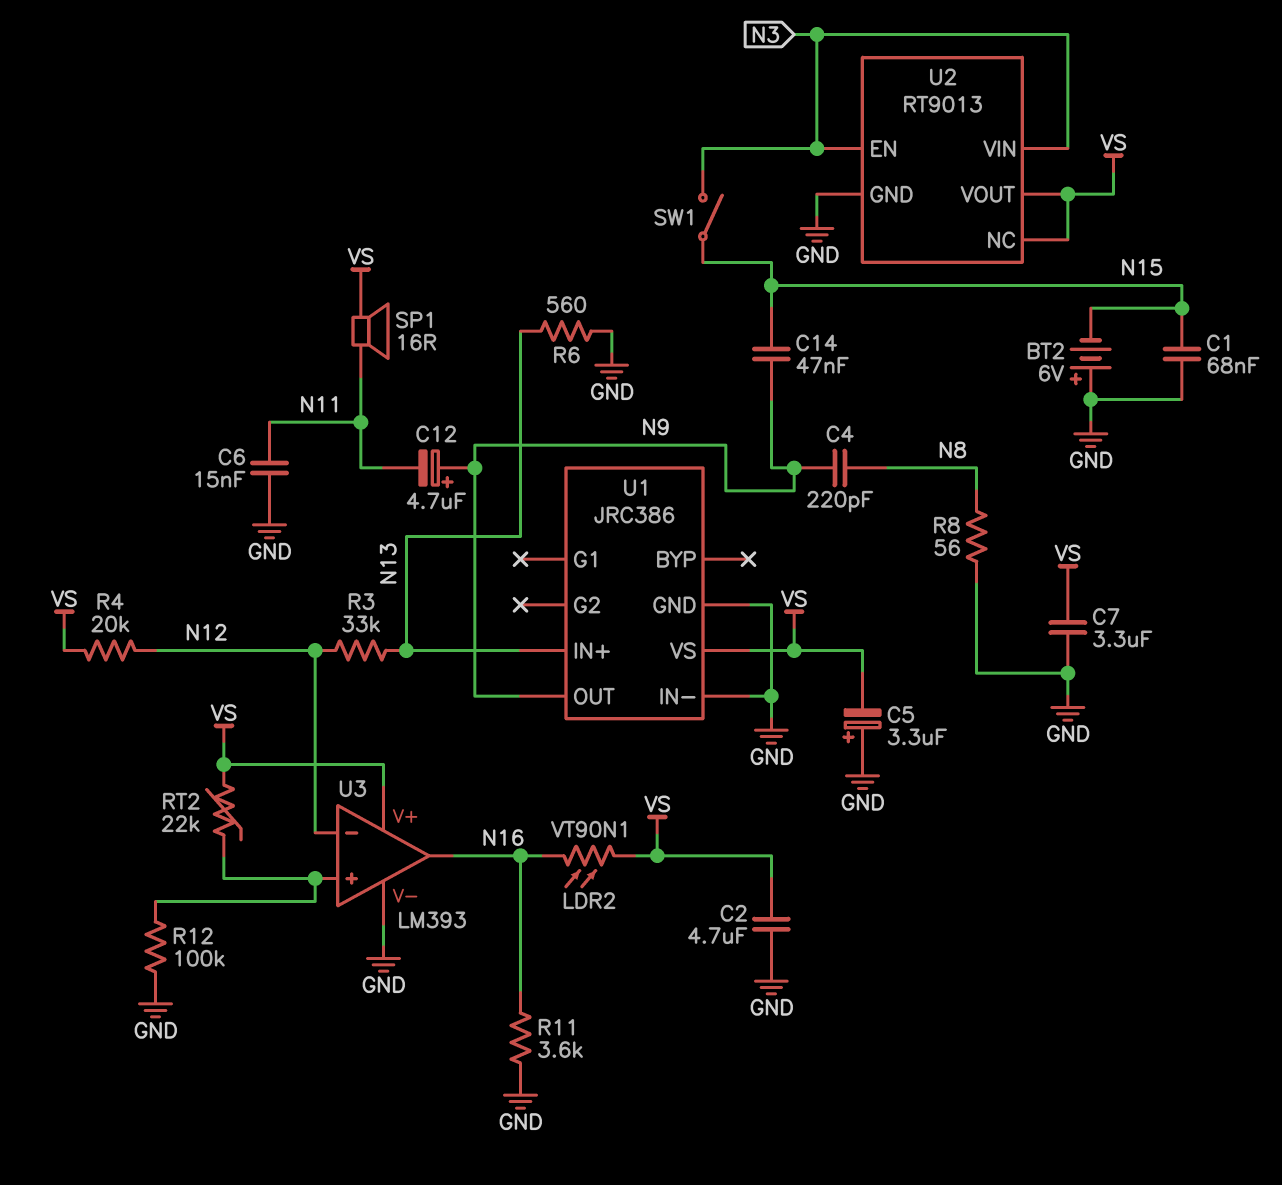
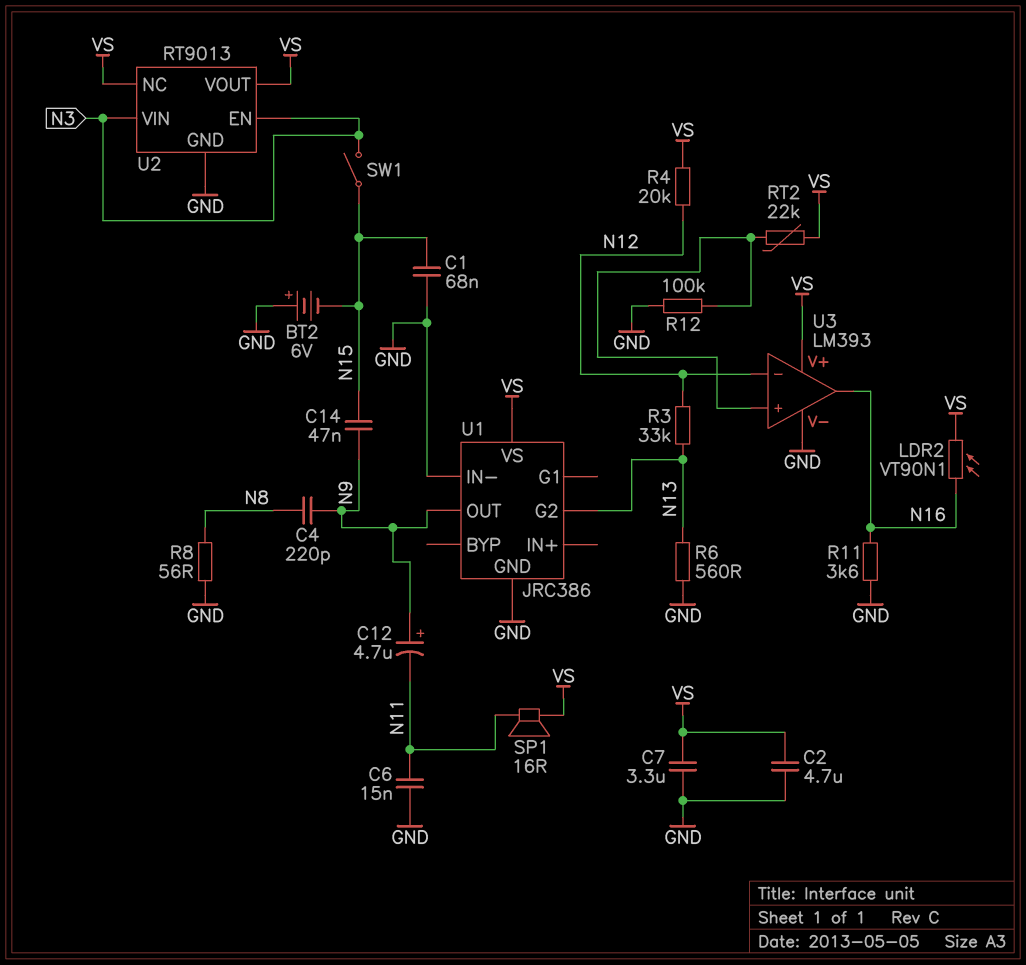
C5: 3.3uF (plus GND, minus VS) -> none
U1 pin G2: none -> N13
U1 pin IN+: N13 -> none

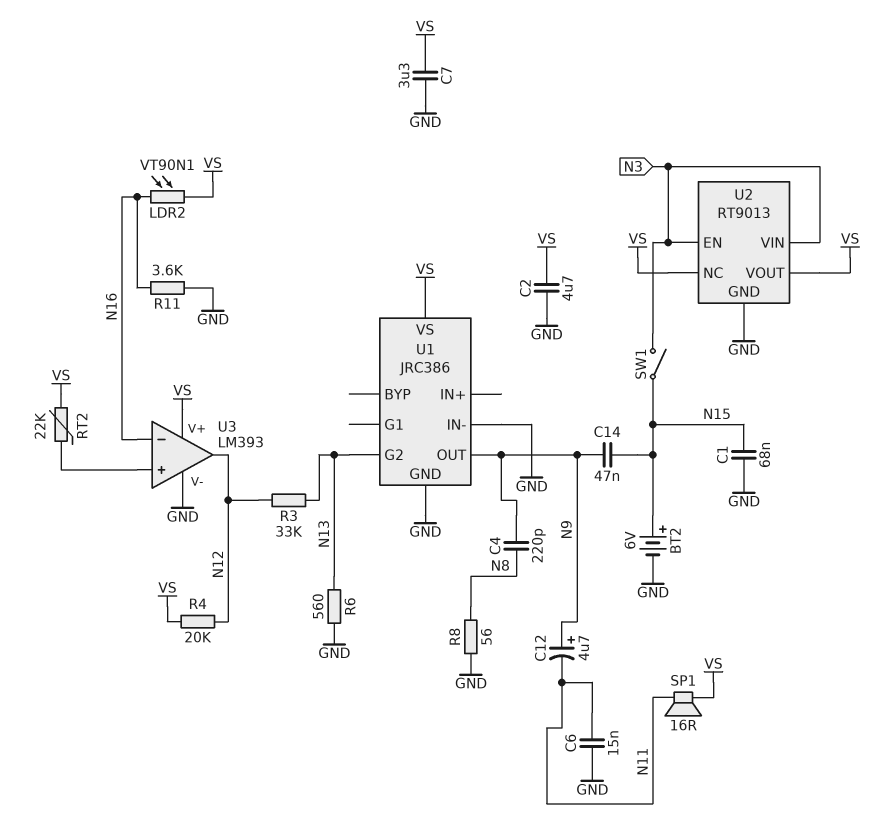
BT2: 6V (plus GND, minus N15) -> 6V (plus N15, minus GND)
R12: 100k (GND, U3/in+) -> none
U3 pin in-: N12 -> N16
U3 pin out: N16 -> N12

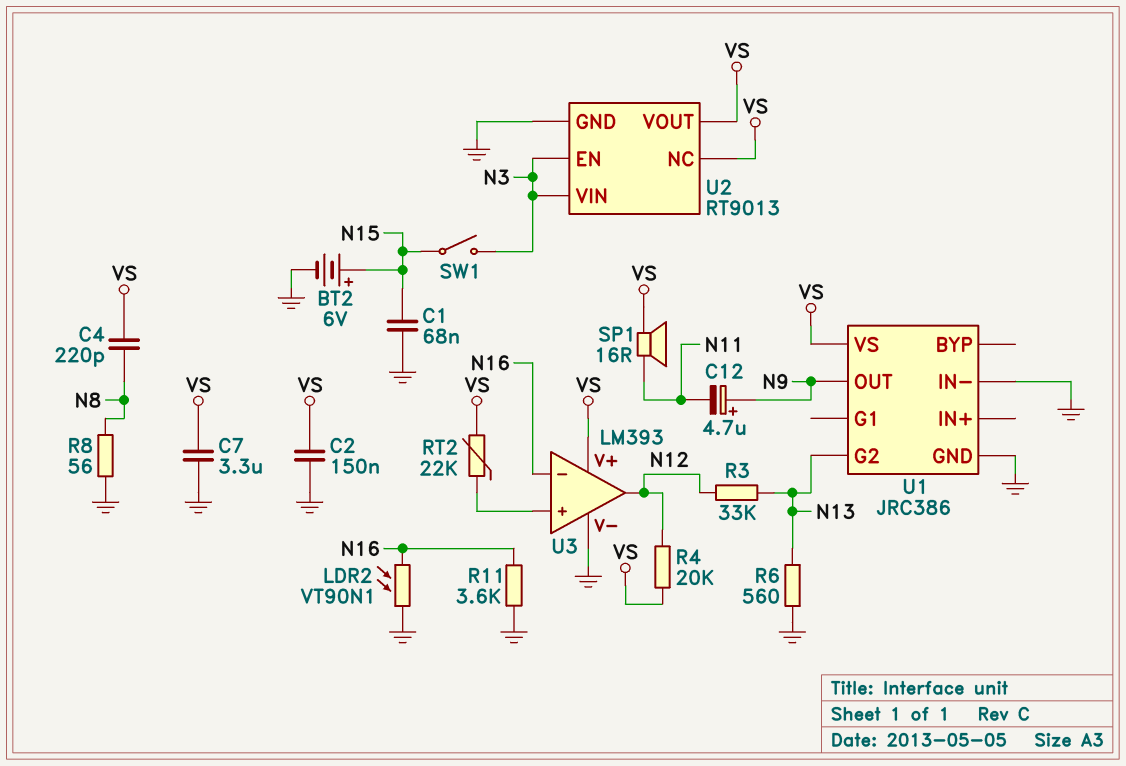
C2: 4.7uF (GND, VS) -> 150nF (GND, VS)
C4: 220pF (N8, N9) -> 220pF (N8, VS)
C6: 15nF (GND, N11) -> none
C14: 47nF (N9, N15) -> none
LDR2: VT90N1 (N16, VS) -> VT90N1 (GND, N16)

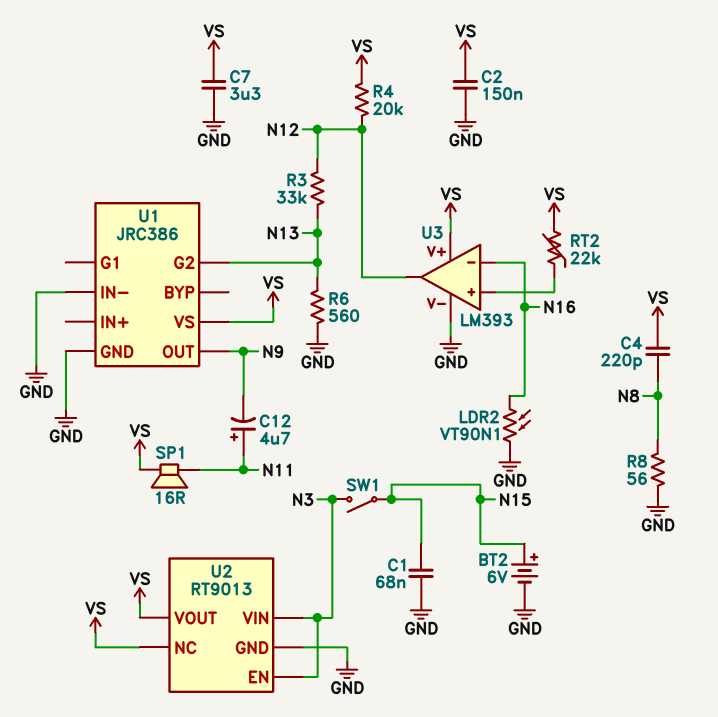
C12: 4.7uF (plus N9, minus N11) -> 4.7uF (plus N11, minus N9)
R11: 3.6k (GND, N16) -> none

